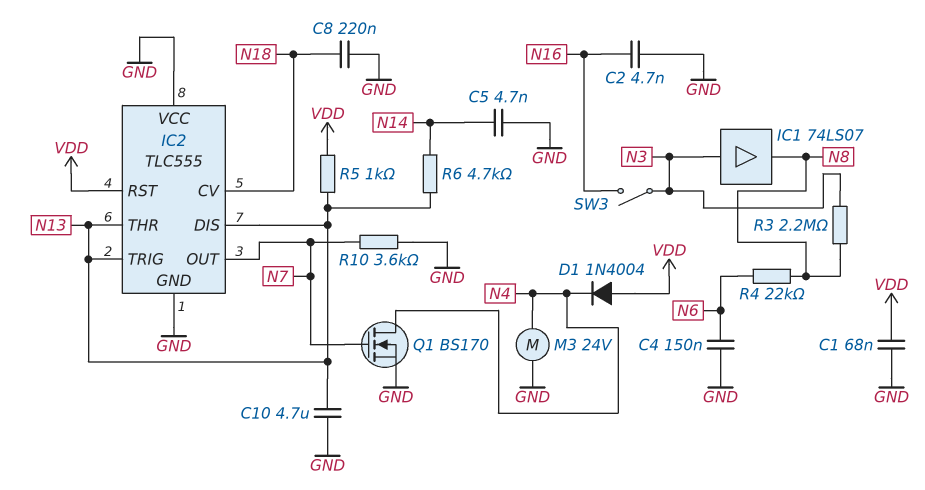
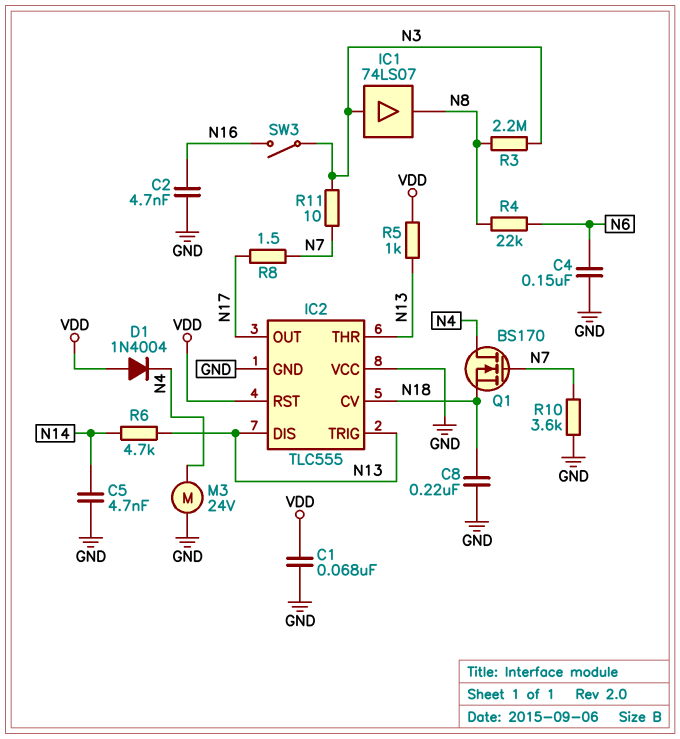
C10: 4.7uF (GND, N13) -> none
IC2 pin OUT: N7 -> N17
Q1: NMOS BS170 (G N7, D N4, S GND) -> NMOS BS170 (G N7, D N4, S N18)
R8: none -> 1.5 (N7, N17)
R11: none -> 10 (N3, N7)

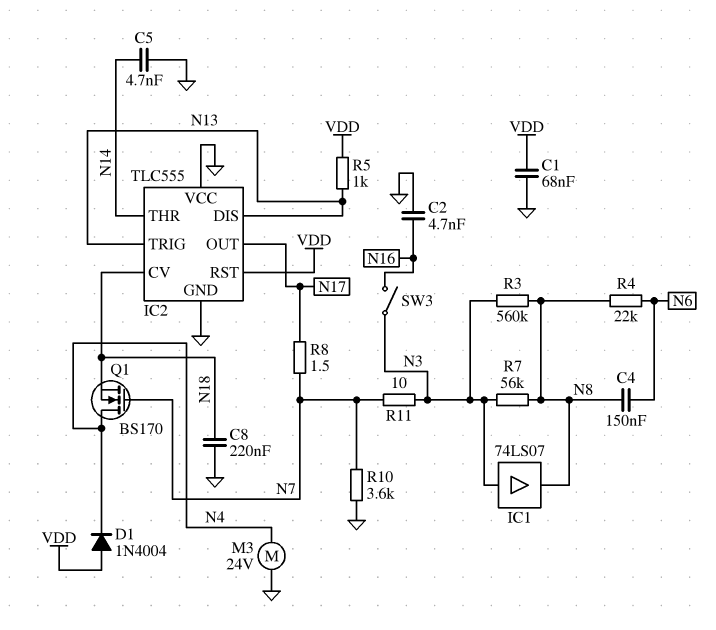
C4: 150nF (GND, N6) -> 150nF (N6, N8)
IC2 pin THR: N13 -> N14
R3: 2.2M (N3, N8) -> 560k (N3, N8)
R6: 4.7k (N13, N14) -> none
R7: none -> 56k (N3, N8)

